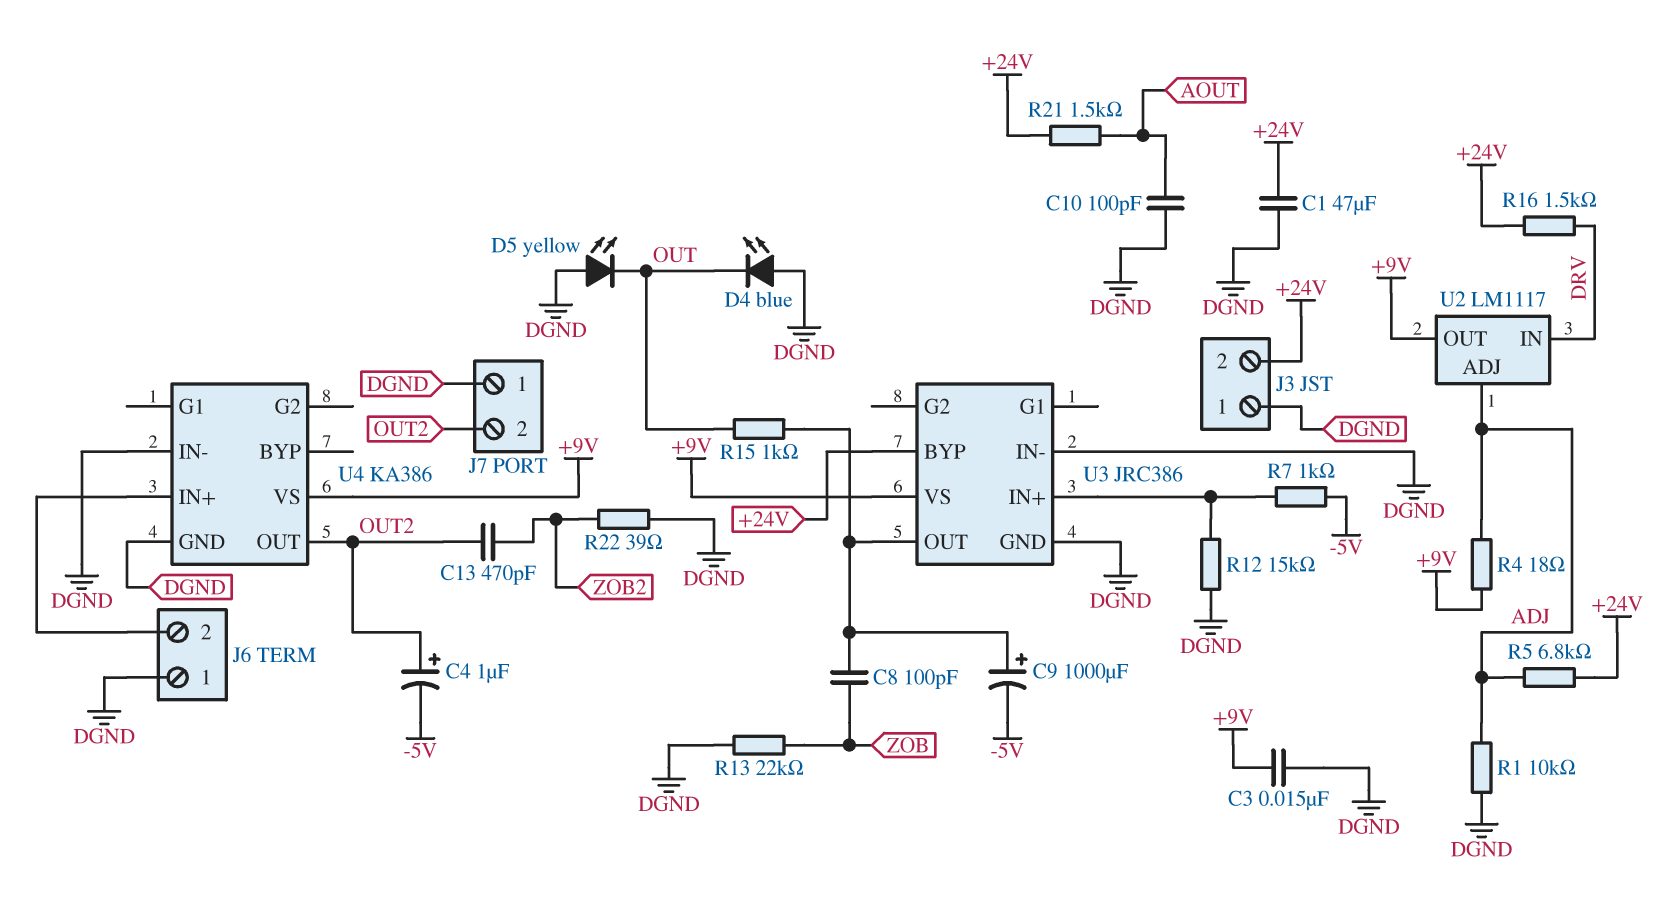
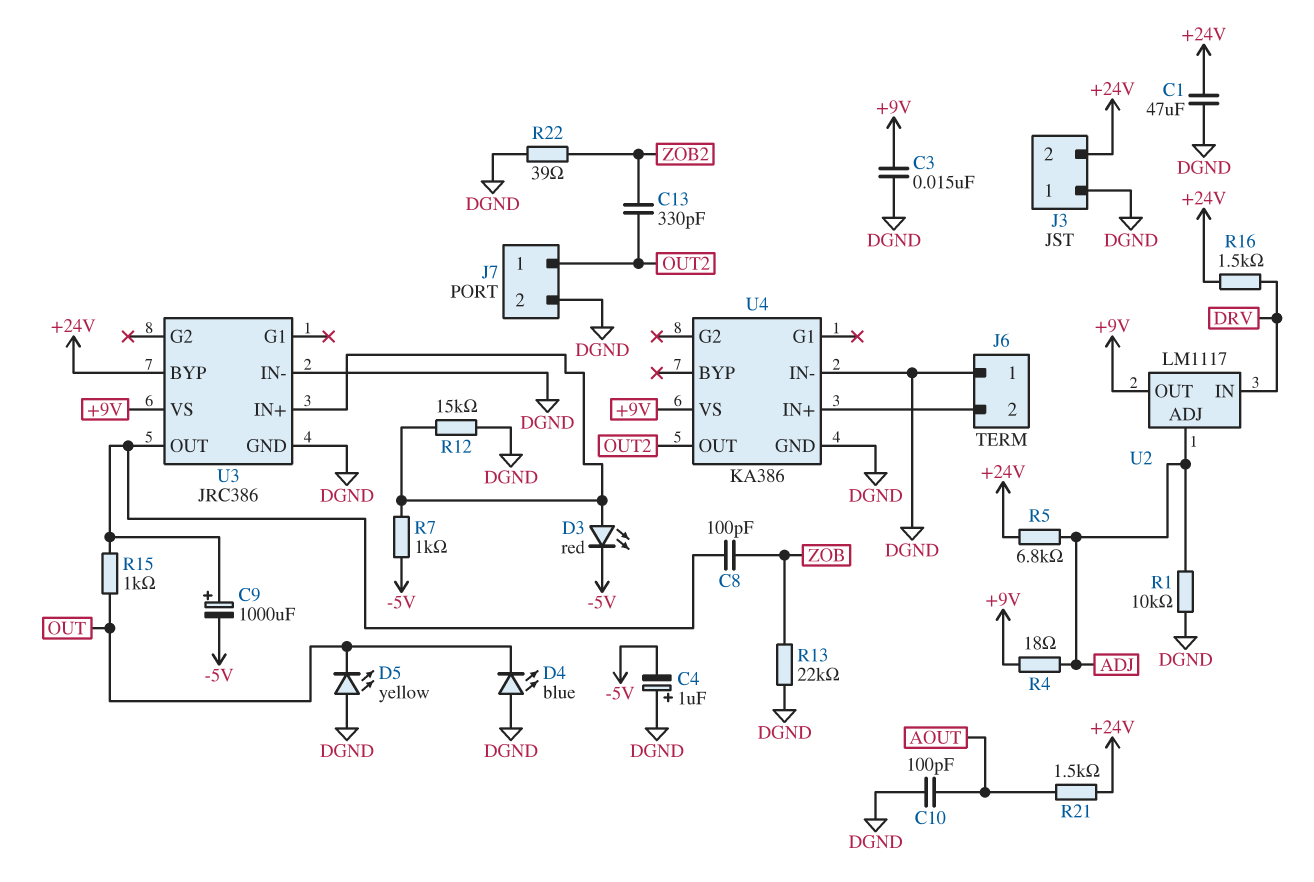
C4: 1uF (plus OUT2, minus -5V) -> 1uF (plus DGND, minus -5V)
C13: 470pF (OUT2, ZOB2) -> 330pF (OUT2, ZOB2)
D3: none -> LED red (A U3/IN+, K -5V)
J7 pin 1: DGND -> OUT2
J7 pin 2: OUT2 -> DGND

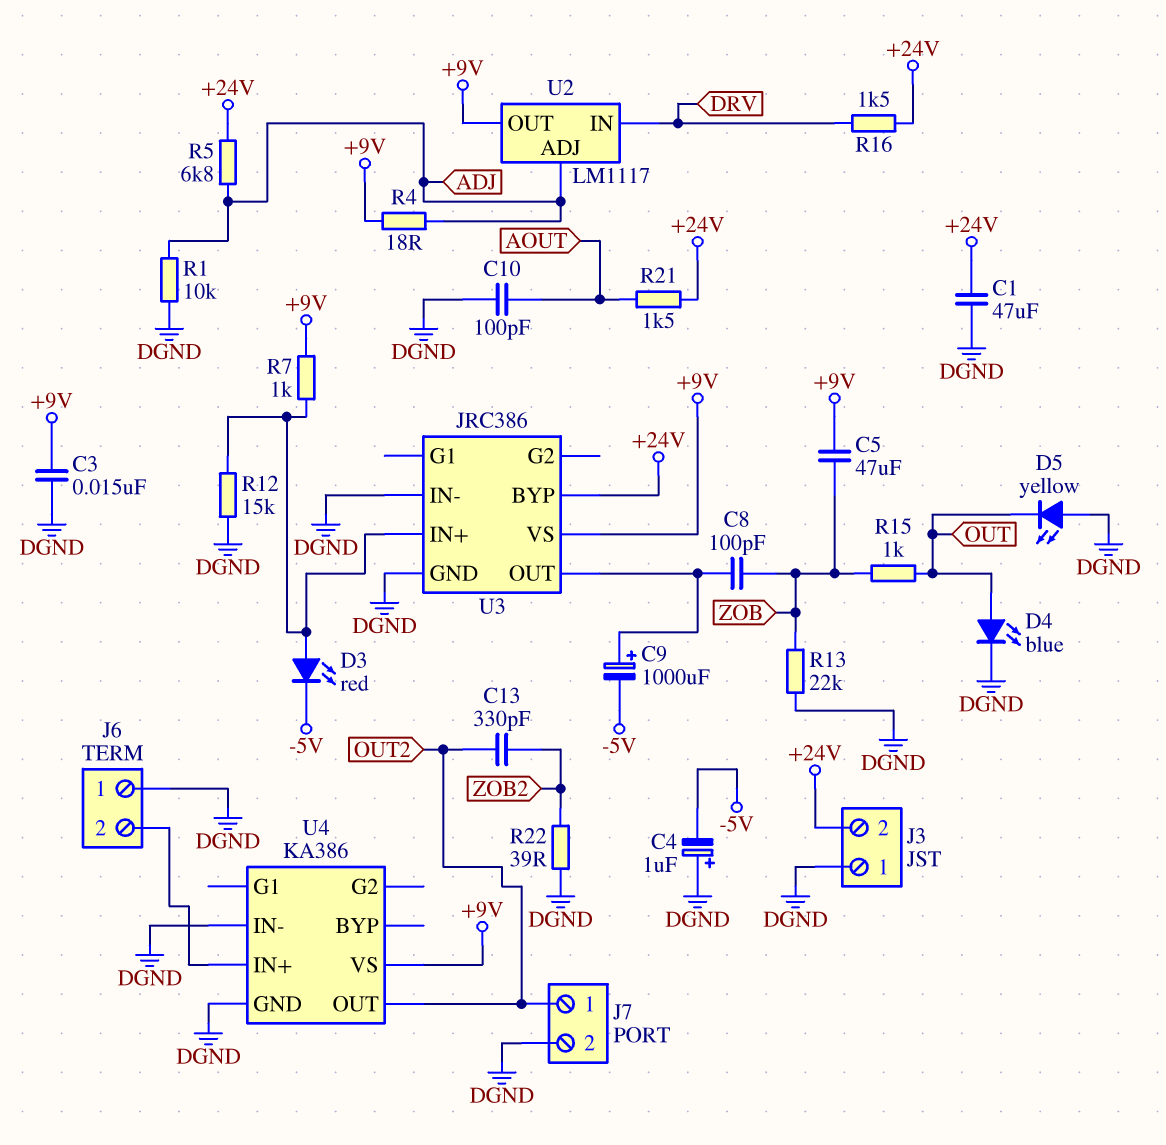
C5: none -> 47uF (+9V, ZOB)
D4: LED blue (A DGND, K OUT) -> LED blue (A OUT, K DGND)
R7: 1k (-5V, U3/IN+) -> 1k (+9V, U3/IN+)
R15: 1k (OUT, U3/OUT) -> 1k (OUT, ZOB)

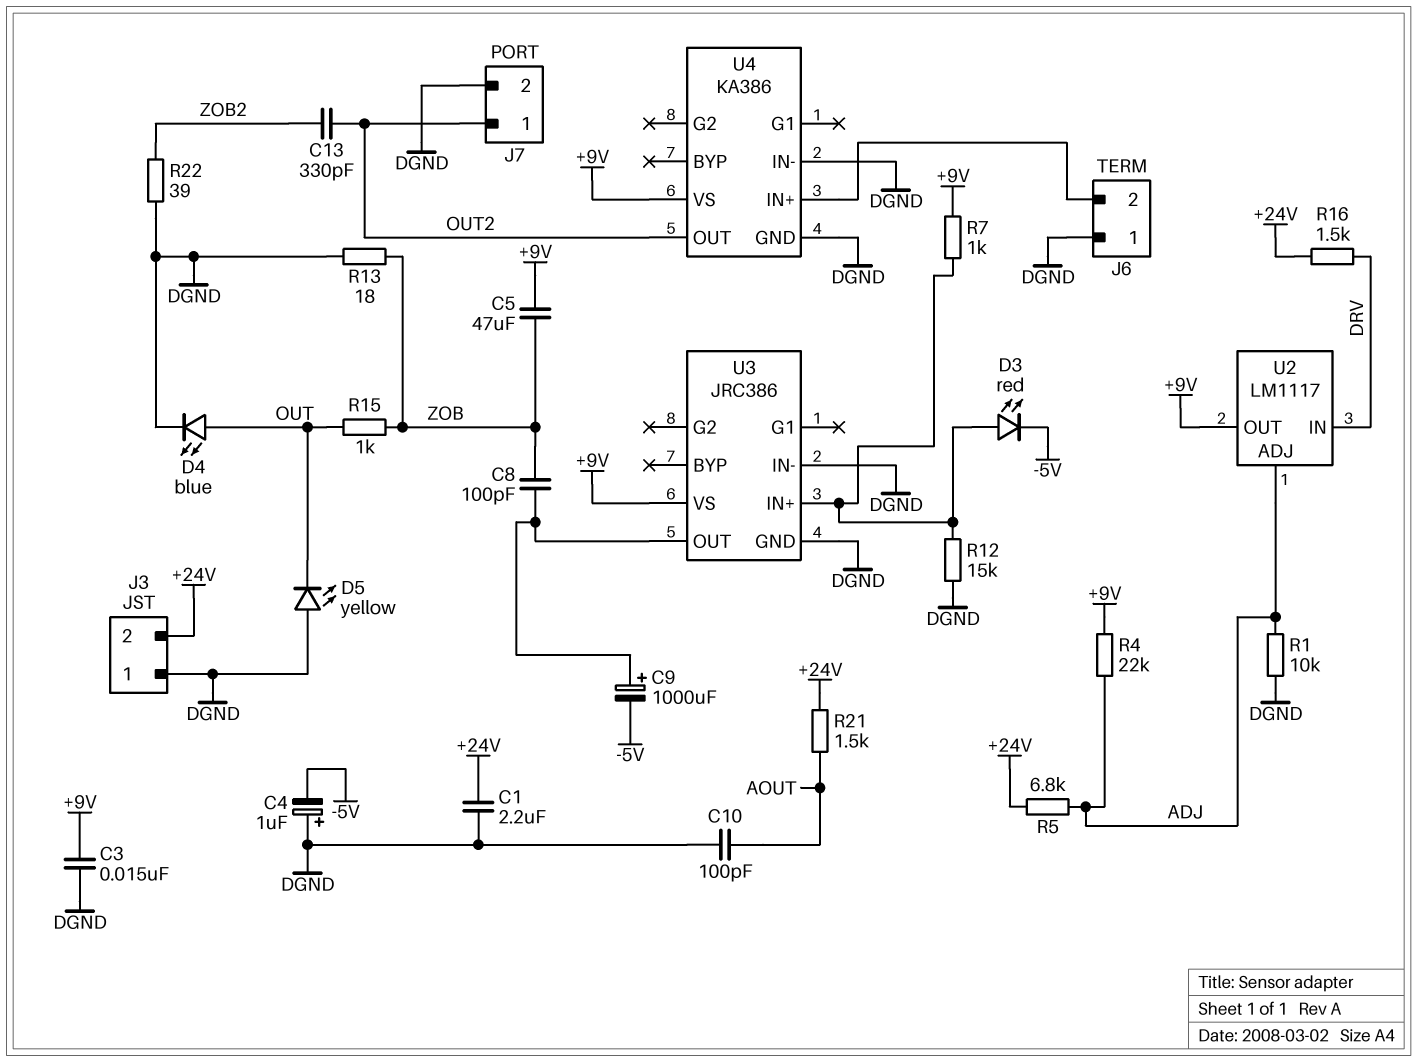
C1: 47uF (+24V, DGND) -> 2.2uF (+24V, DGND)
R4: 18 (+9V, ADJ) -> 22k (+9V, ADJ)
R13: 22k (DGND, ZOB) -> 18 (DGND, ZOB)
U3 pin BYP: +24V -> none

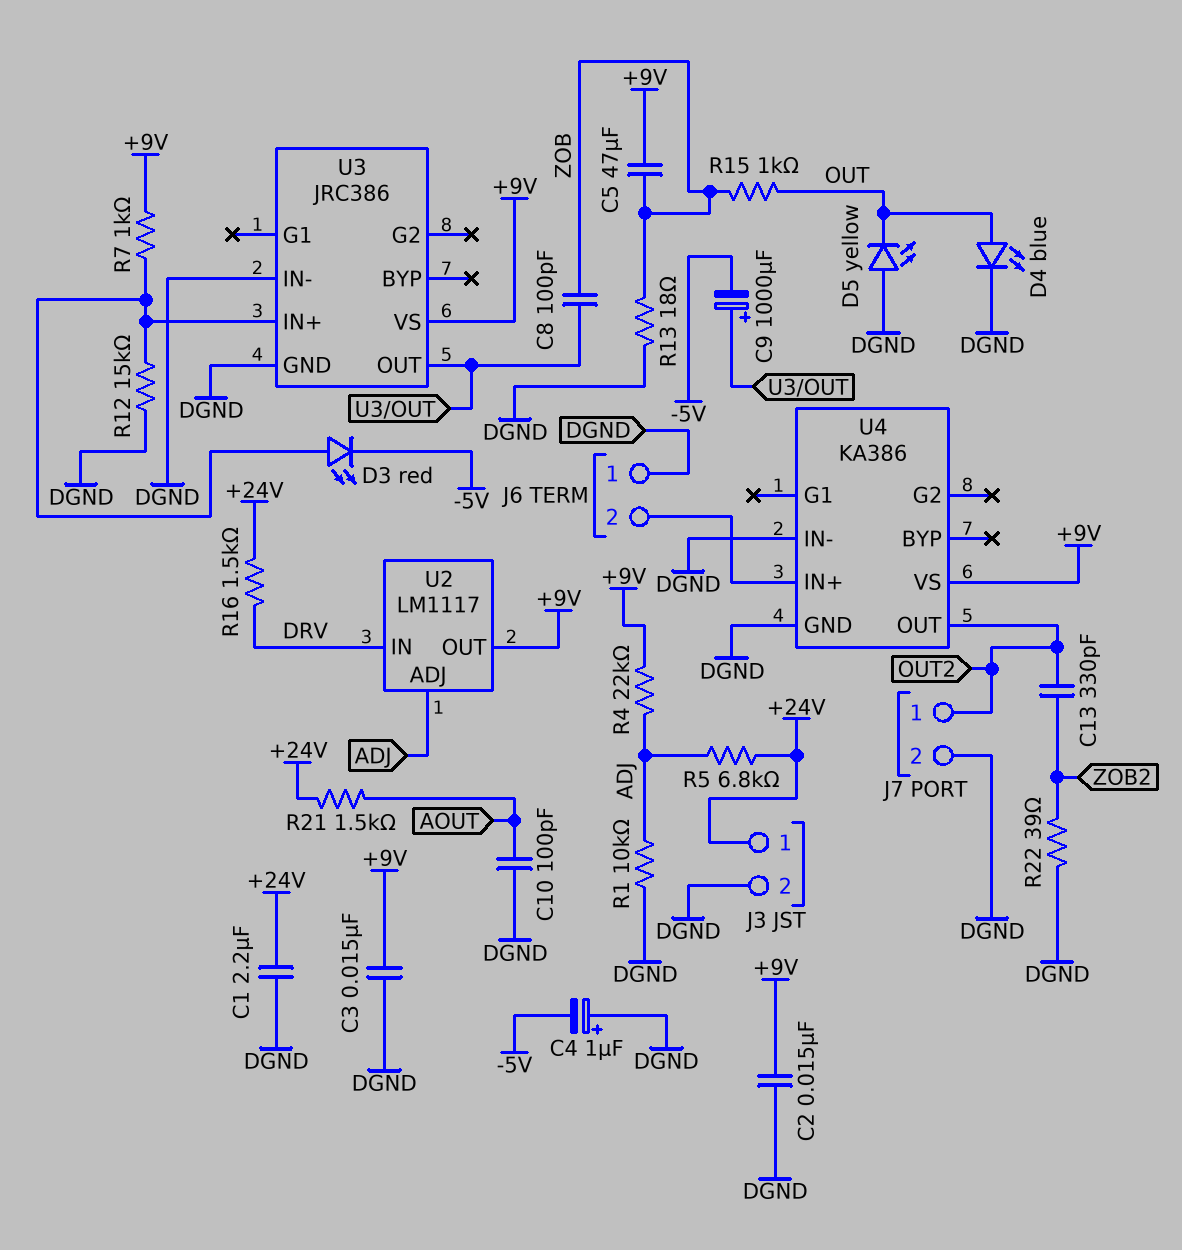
C2: none -> 15nF (+9V, DGND)
J3 pin 1: DGND -> +24V
J3 pin 2: +24V -> DGND

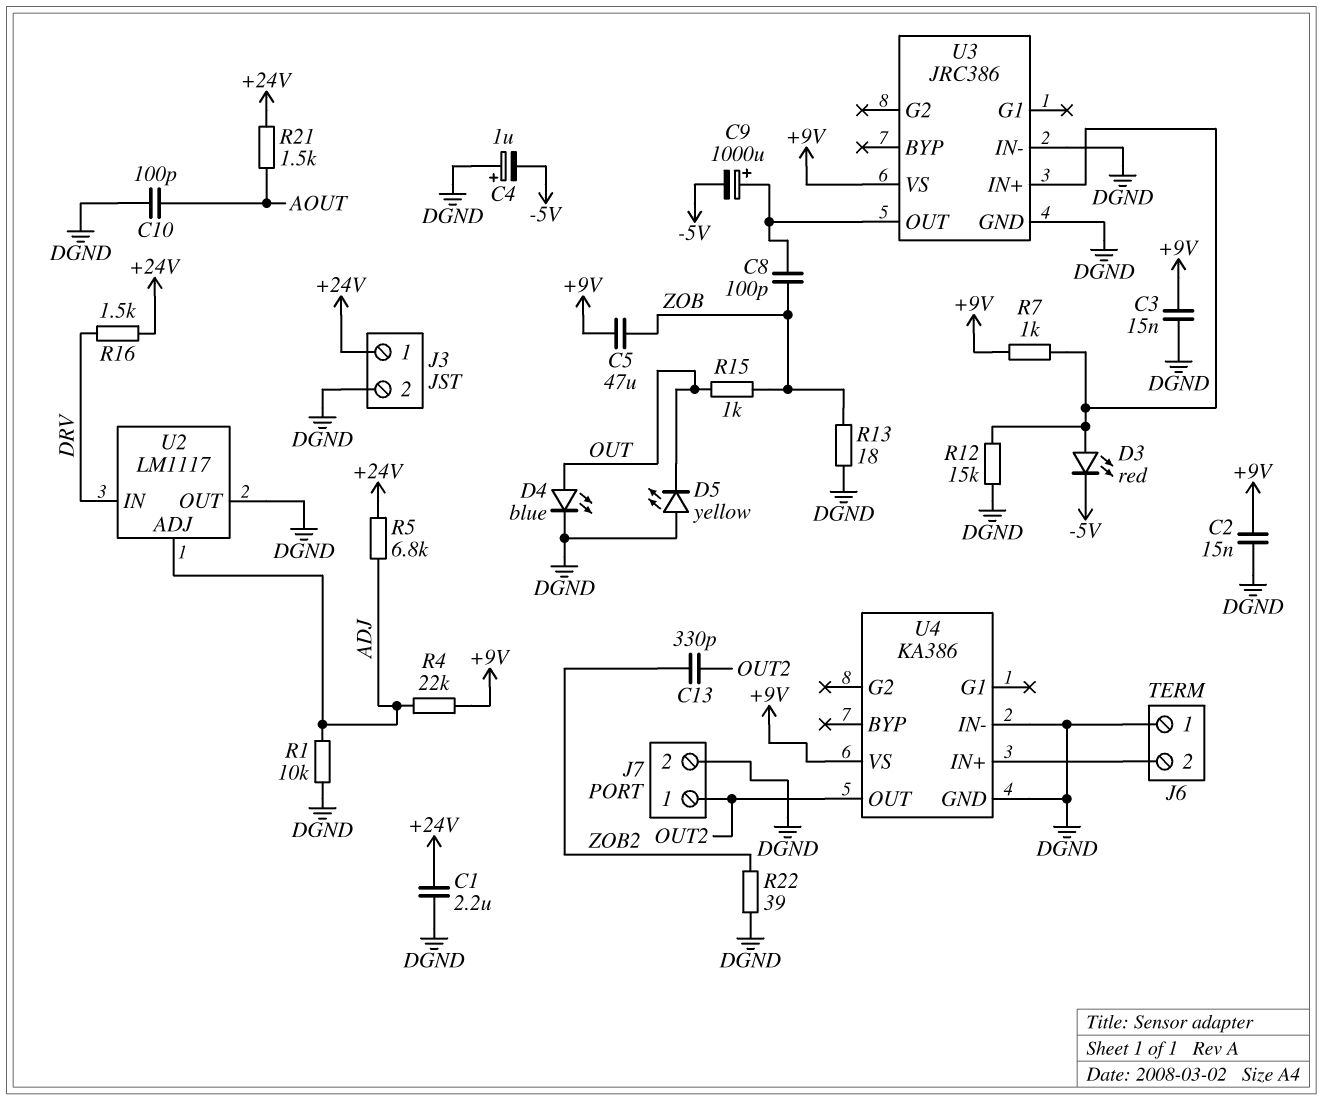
U2 pin OUT: +9V -> DGND

